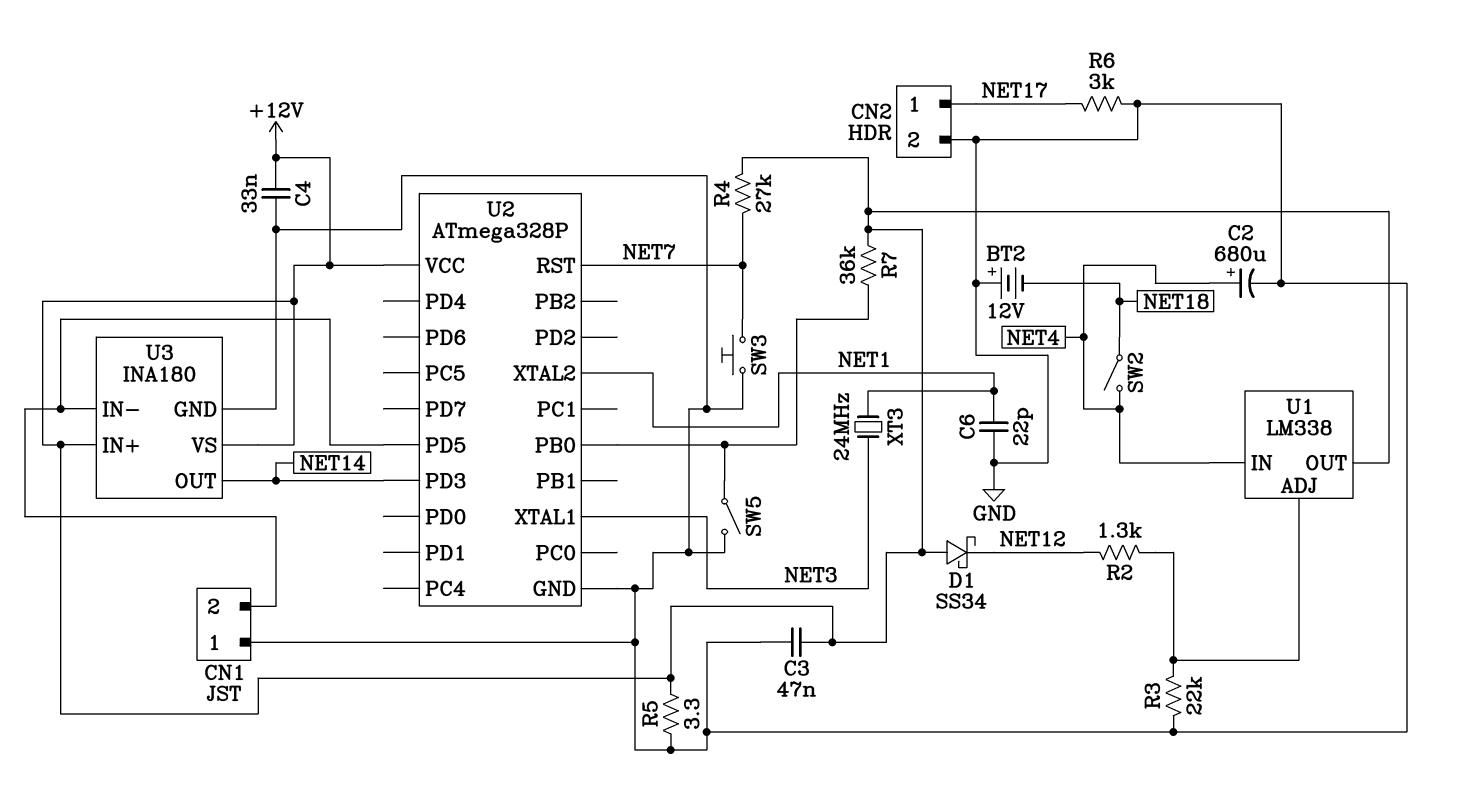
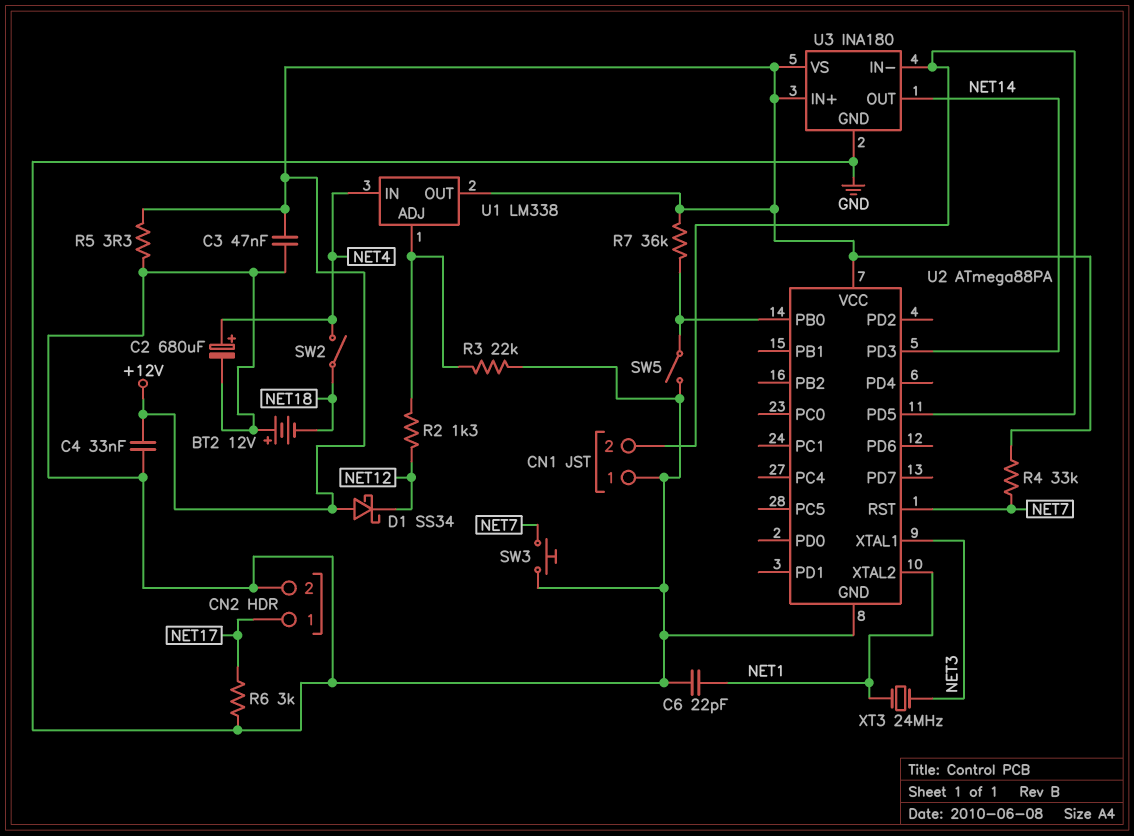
R4: 27k (+12V, NET7) -> 33k (+12V, NET7)
U2: ATmega328P -> ATmega88PA

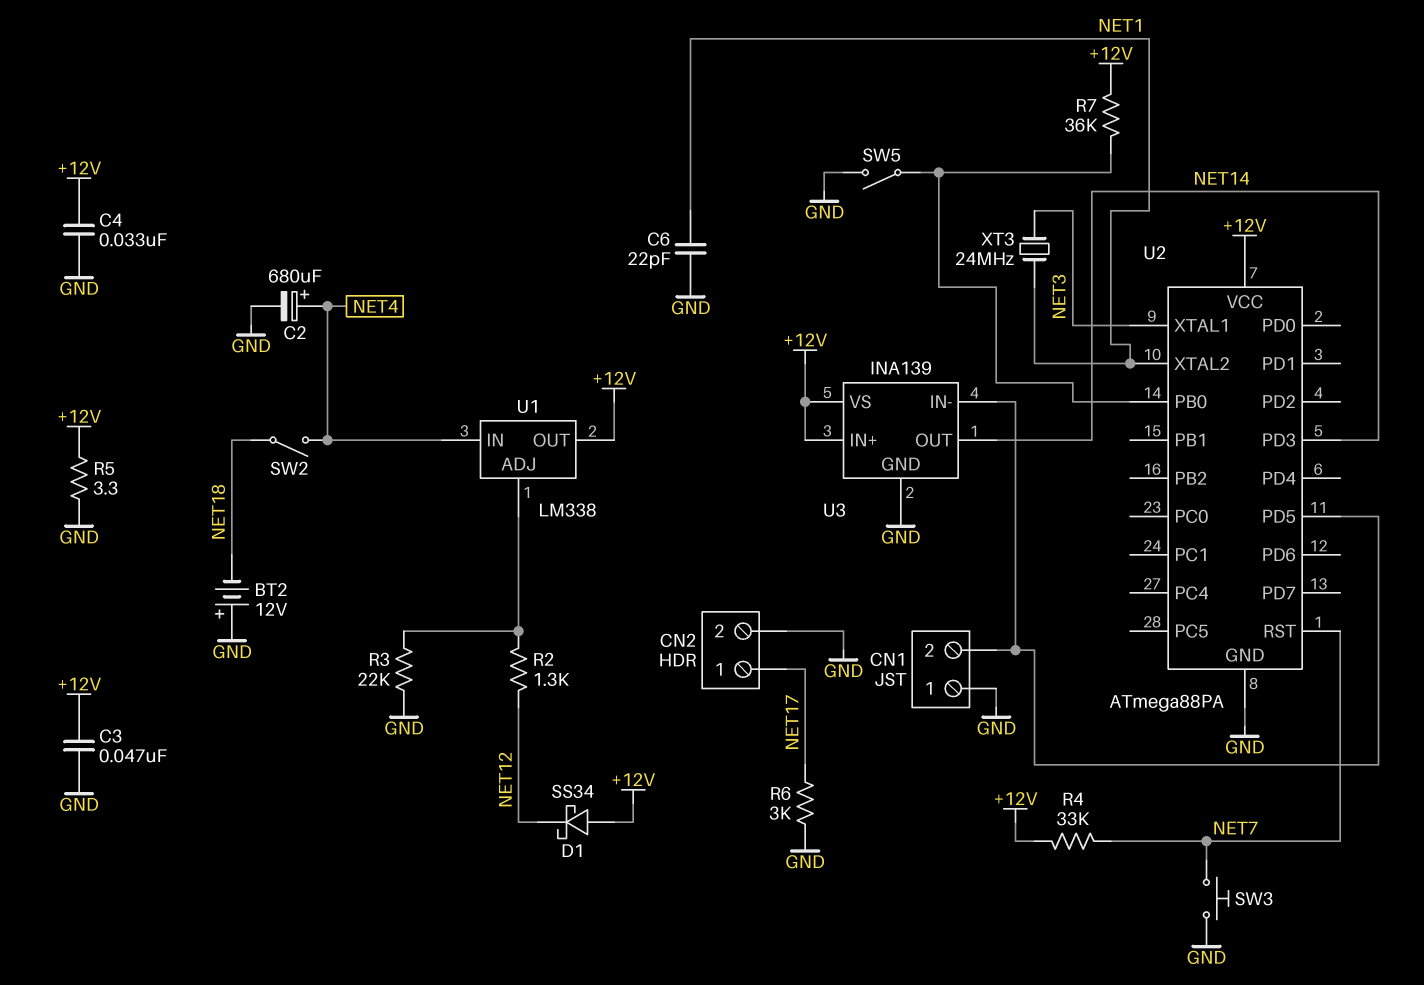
U3: INA180 -> INA139

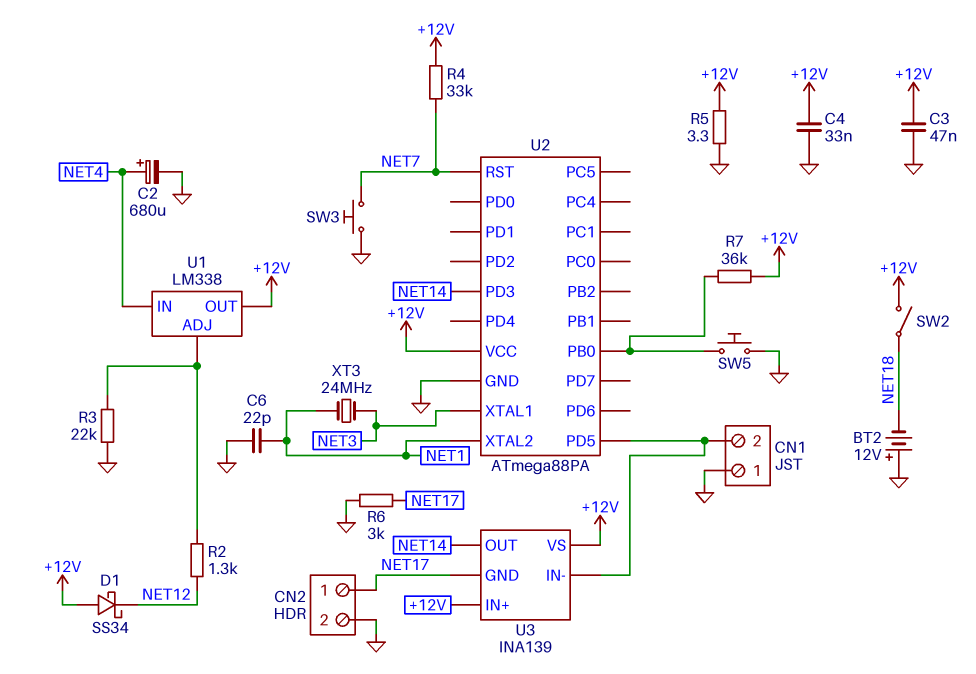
SW2: switch (NET4, NET18) -> switch (+12V, NET18)
SW5: switch (GND, U2/PB0) -> button (GND, U2/PB0)
U3 pin GND: GND -> NET17

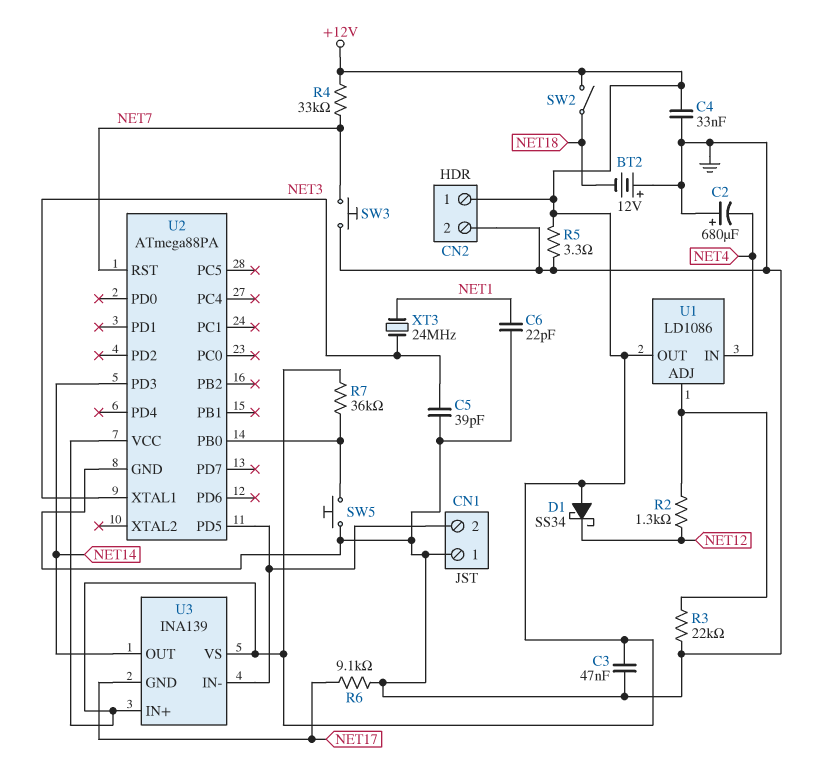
C2: 680uF (plus NET4, minus GND) -> 680uF (plus GND, minus NET4)
C5: none -> 39pF (GND, NET3)
CN2 pin 1: NET17 -> +12V
R6: 3k (GND, NET17) -> 9.1k (GND, NET17)
U1: LM338 -> LD1086
U2 pin XTAL2: NET1 -> none

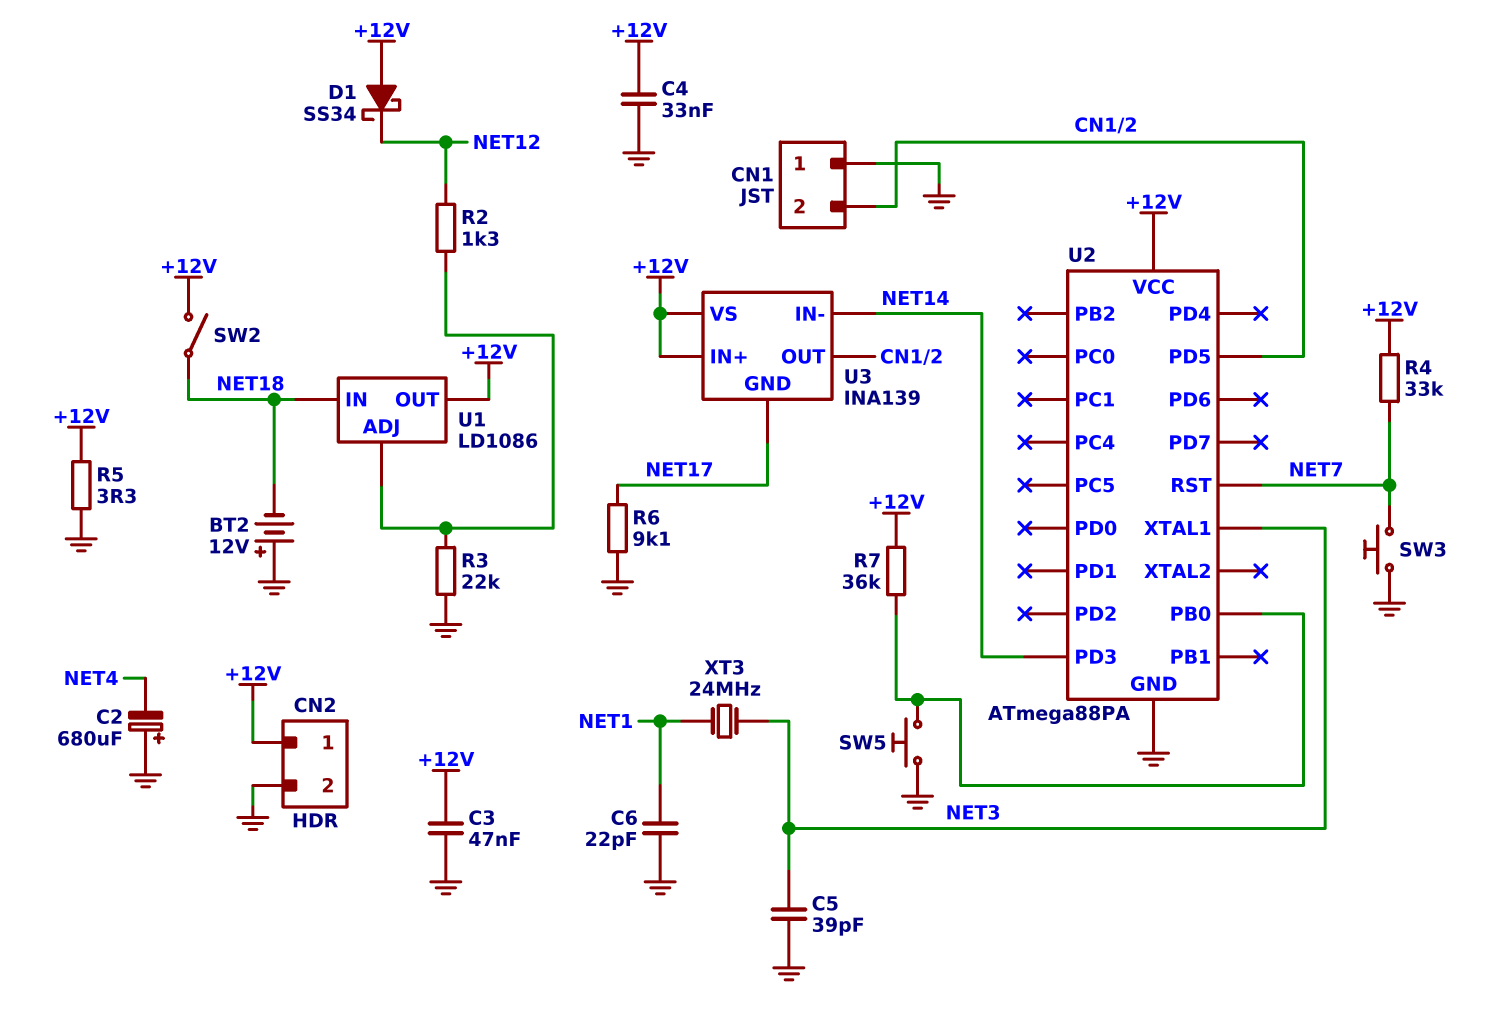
U1 pin IN: NET4 -> NET18
U3 pin IN-: CN1/2 -> NET14
U3 pin OUT: NET14 -> CN1/2

